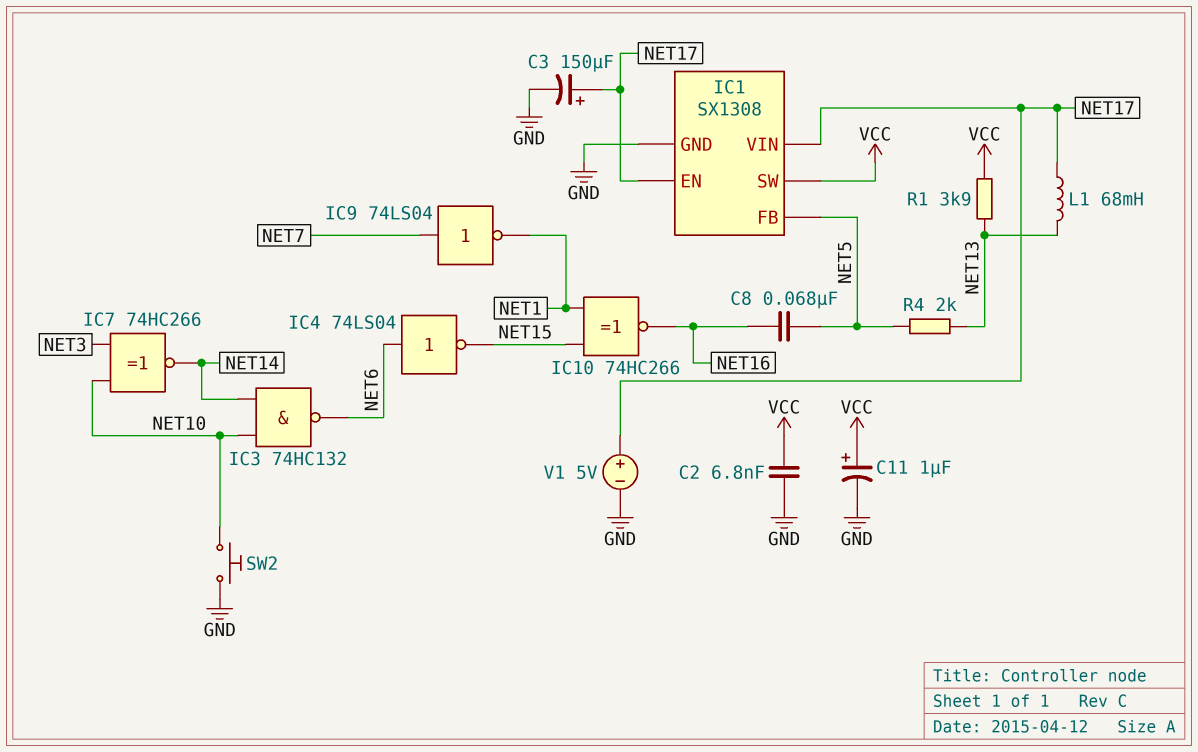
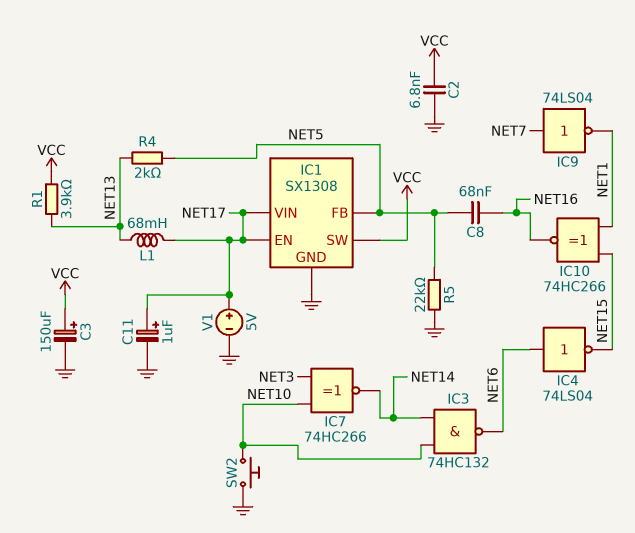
C3: 150uF (plus NET17, minus GND) -> 150uF (plus VCC, minus GND)
C11: 1uF (plus VCC, minus GND) -> 1uF (plus NET17, minus GND)
R5: none -> 22k (GND, NET5)

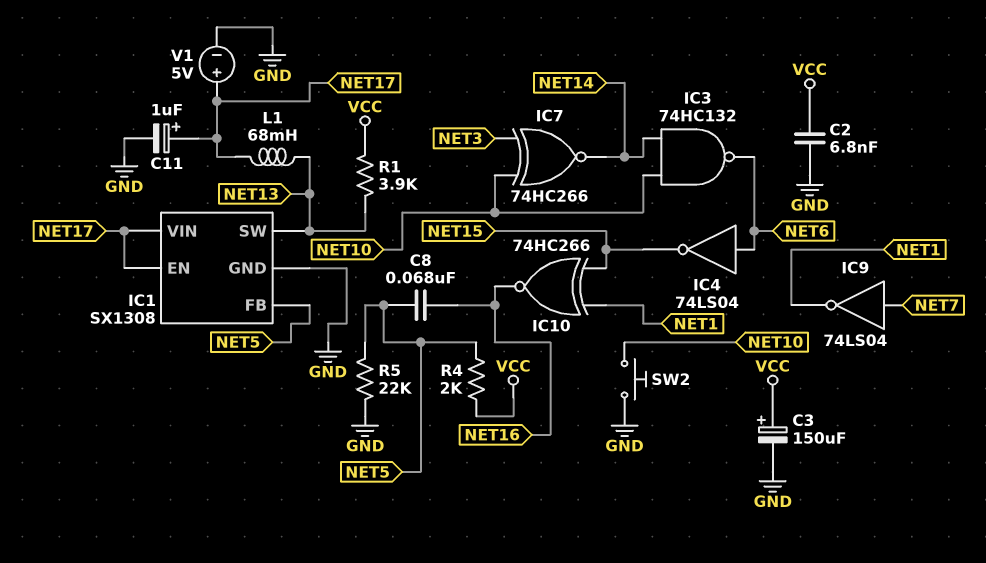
IC1 pin SW: VCC -> NET13
R4: 2k (NET5, NET13) -> 2k (NET5, VCC)

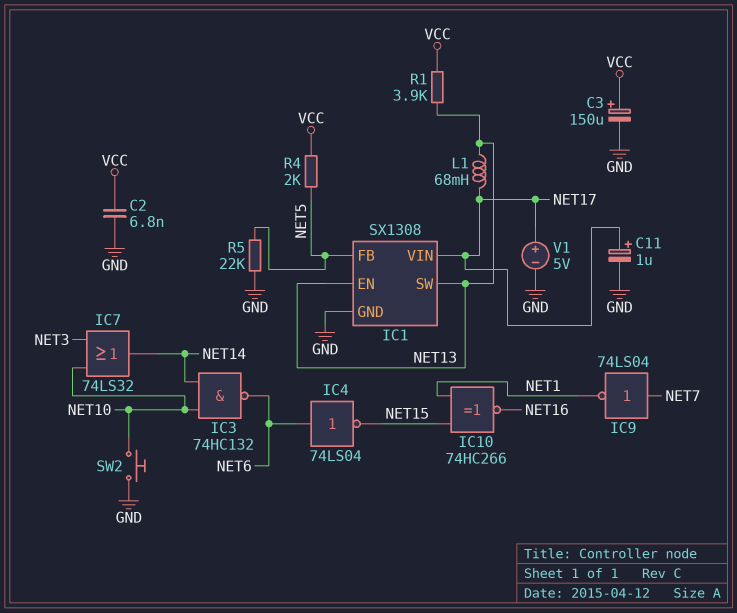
C8: 68nF (NET5, NET16) -> none
IC1 pin EN: NET17 -> NET13
IC7: XNOR 74HC266 (in NET3, in NET10, out NET14) -> OR 74LS32 (in NET3, in NET10, out NET14)

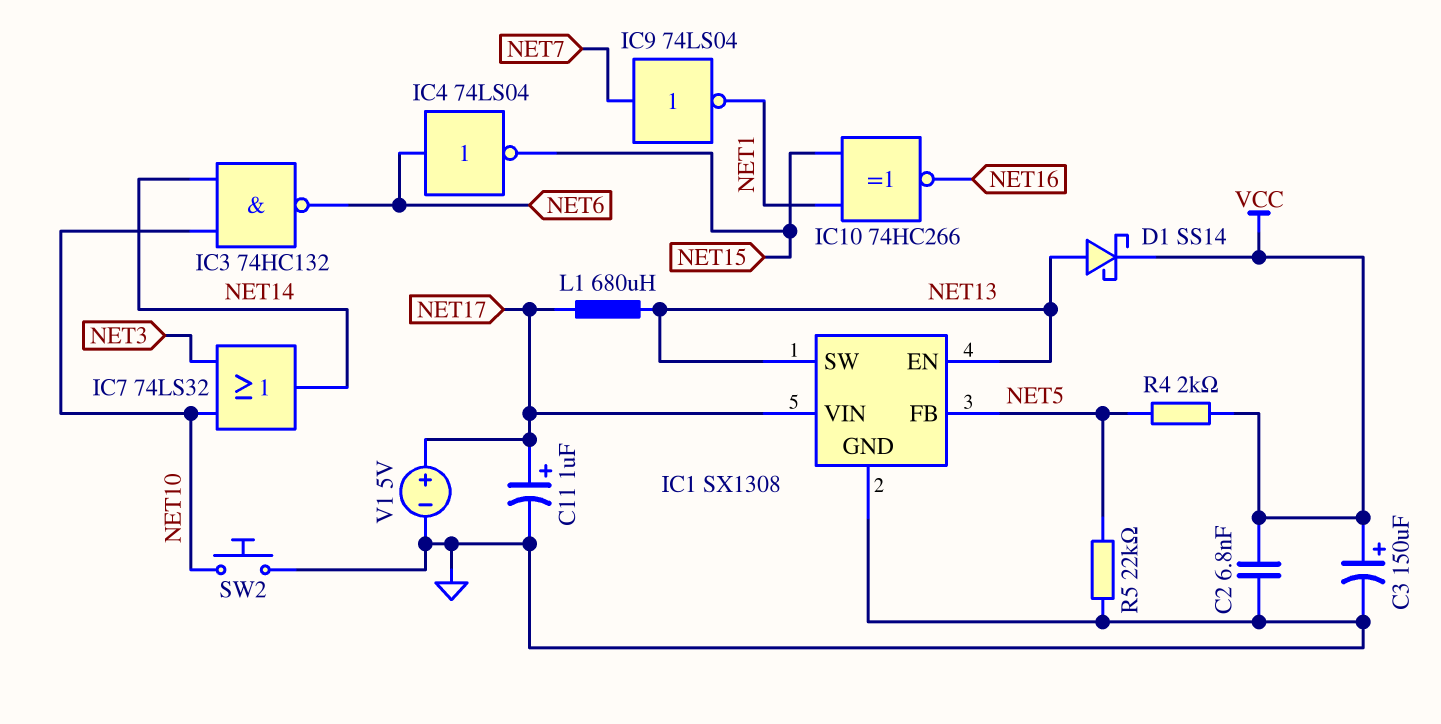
D1: none -> schottky SS14 (A NET13, K VCC)
L1: 68mH (NET13, NET17) -> 680uH (NET13, NET17)
R1: 3.9k (NET13, VCC) -> none

